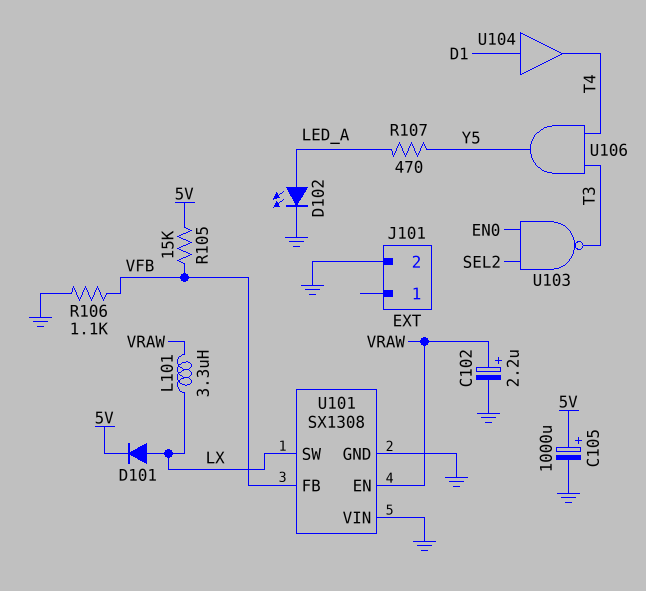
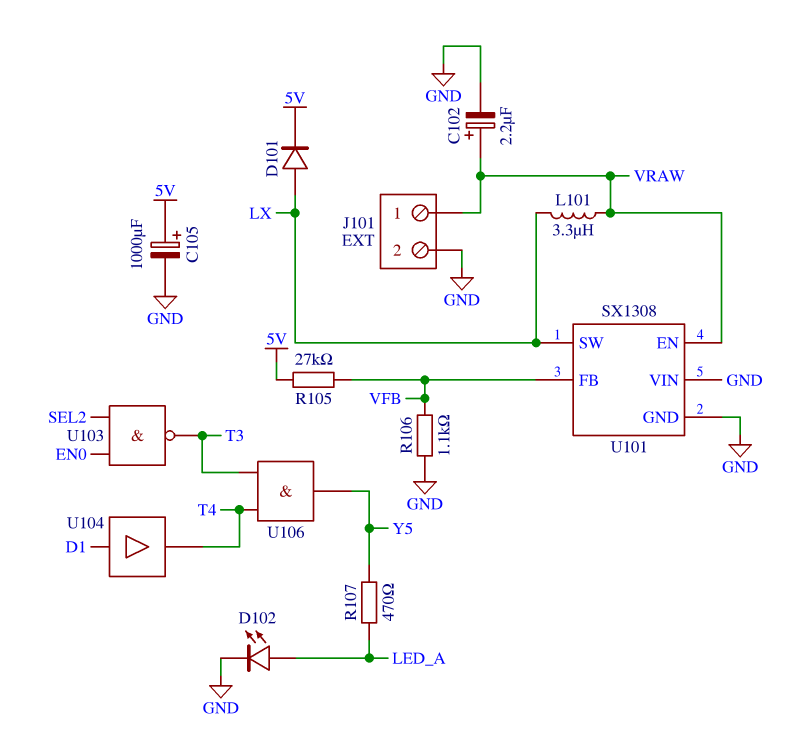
J101 pin 1: none -> VRAW
R105: 15k (5V, VFB) -> 27k (5V, VFB)

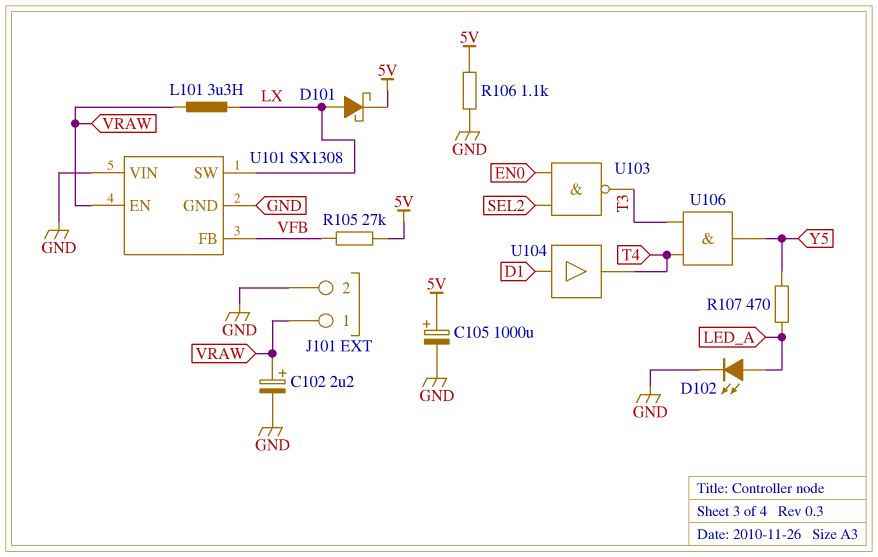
D101: diode (A LX, K 5V) -> schottky (A LX, K 5V)
R106: 1.1k (GND, VFB) -> 1.1k (5V, GND)

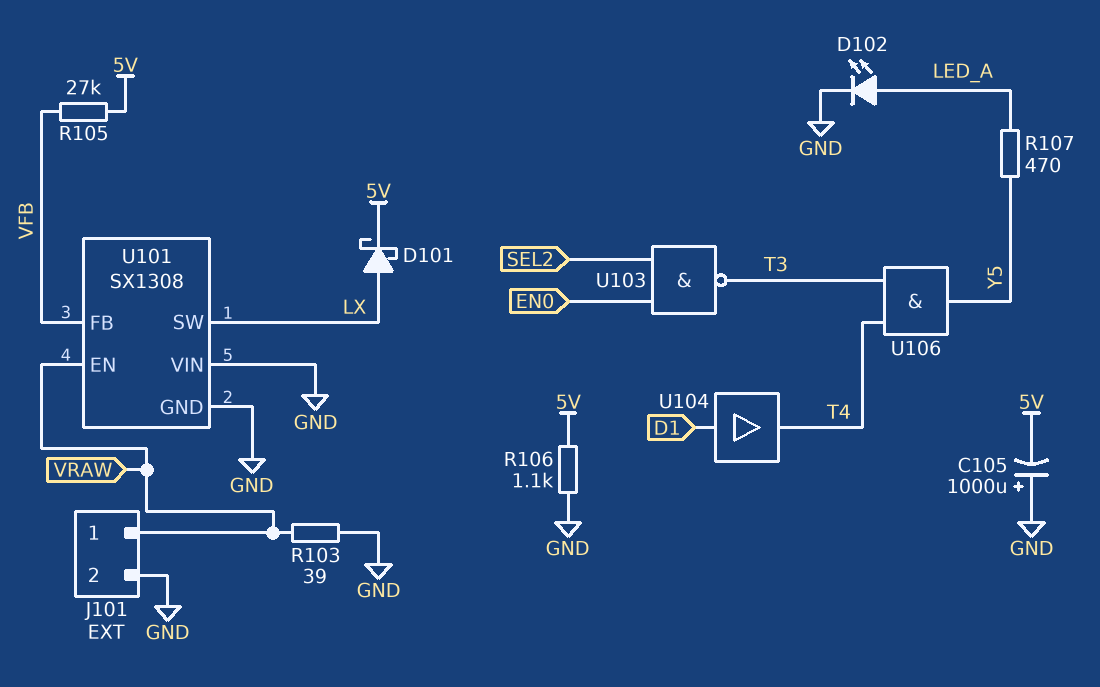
C102: 2.2uF (plus VRAW, minus GND) -> none
C105: 1000uF (plus 5V, minus GND) -> 1000uF (plus GND, minus 5V)
L101: 3.3uH (LX, VRAW) -> none
R103: none -> 39 (GND, VRAW)

